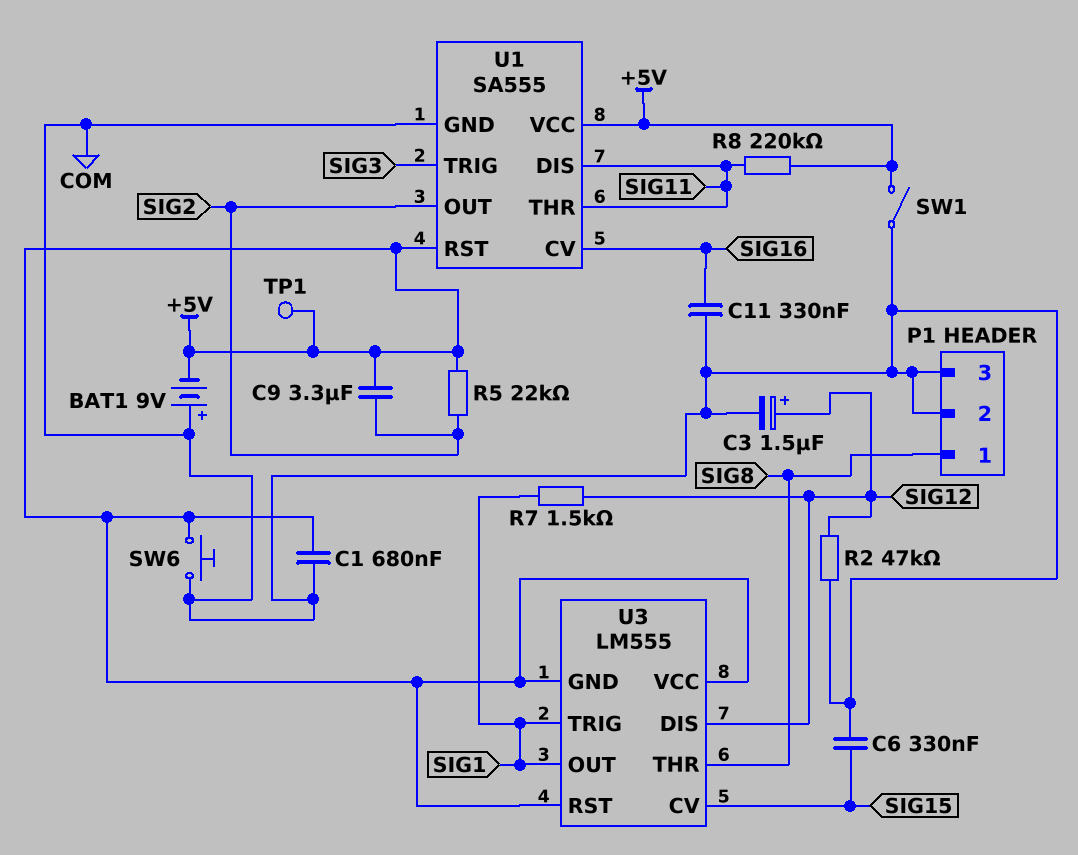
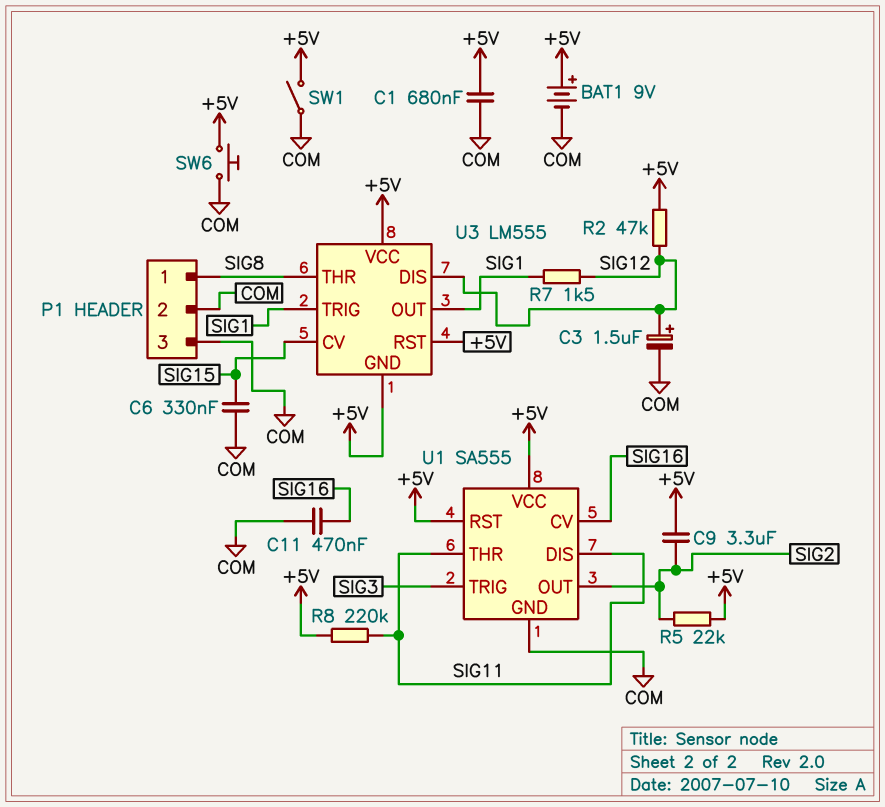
BAT1: 9V (plus COM, minus +5V) -> 9V (plus +5V, minus COM)
C11: 330nF (COM, SIG16) -> 470nF (COM, SIG16)
R2: 47k (COM, SIG12) -> 47k (+5V, SIG12)
TP1: test point (+5V) -> none

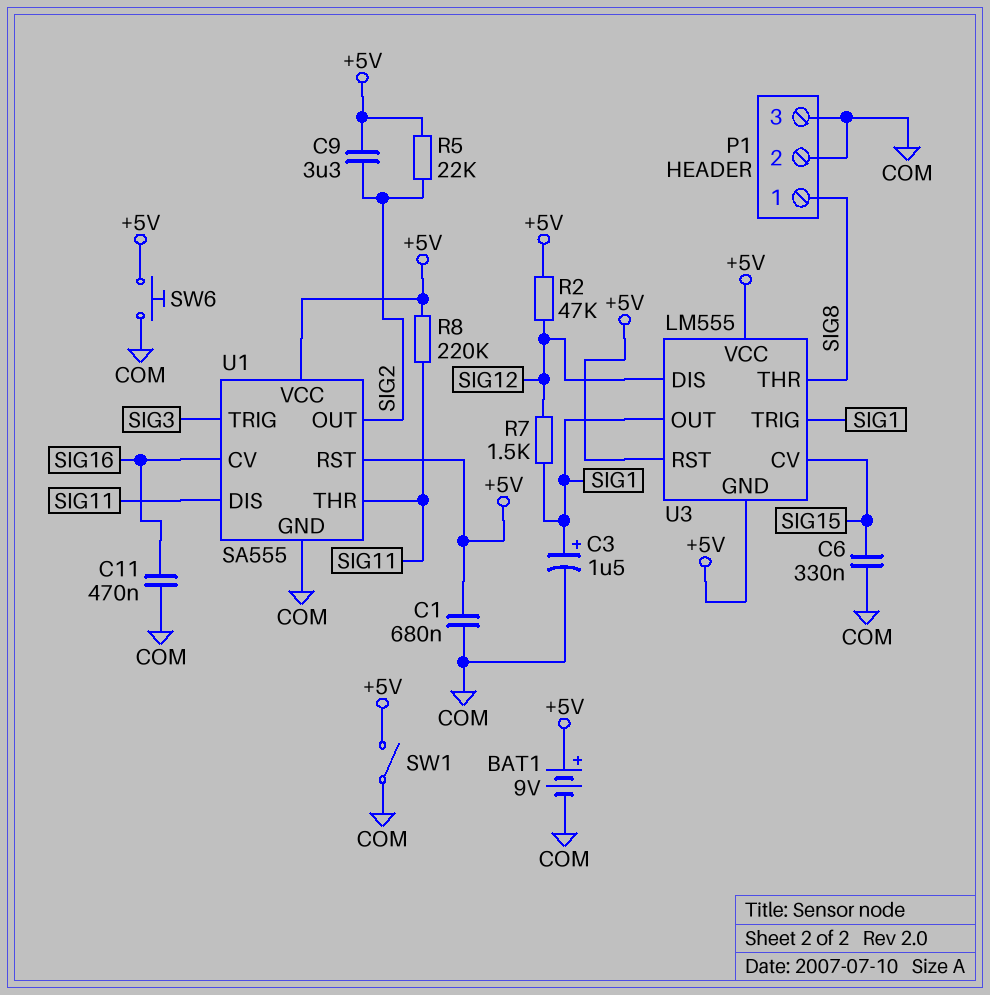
C3: 1.5uF (plus SIG12, minus COM) -> 1.5uF (plus SIG1, minus COM)

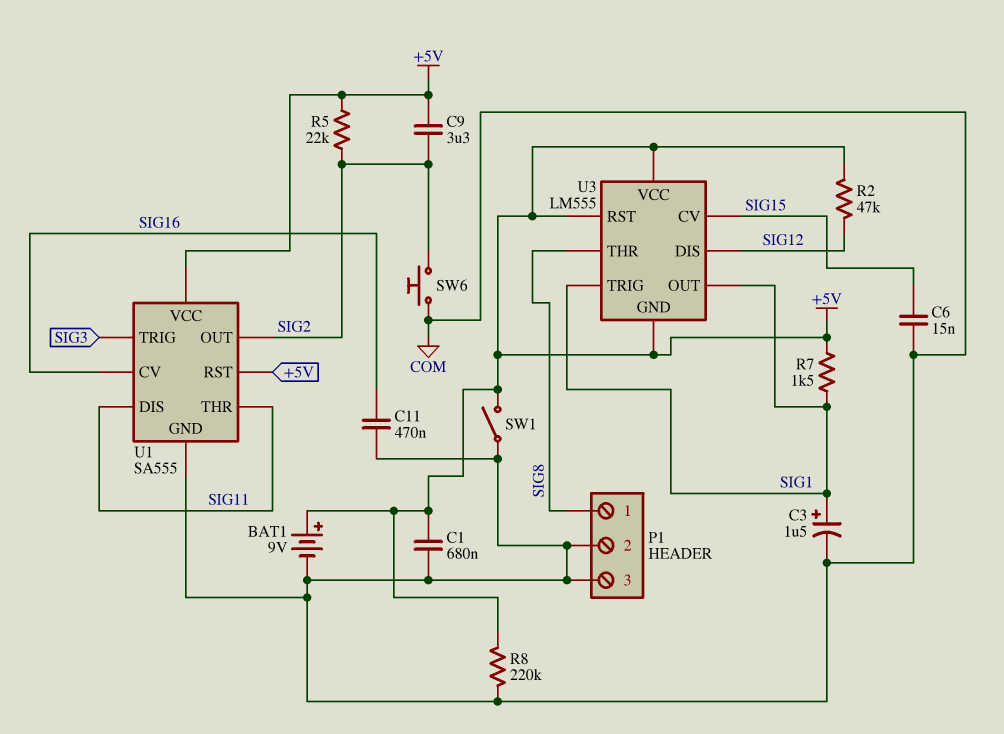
C6: 330nF (COM, SIG15) -> 15nF (COM, SIG15)
R7: 1.5k (SIG1, SIG12) -> 1.5k (+5V, SIG1)
R8: 220k (+5V, SIG11) -> 220k (+5V, COM)
SW6: button (+5V, COM) -> button (COM, SIG2)

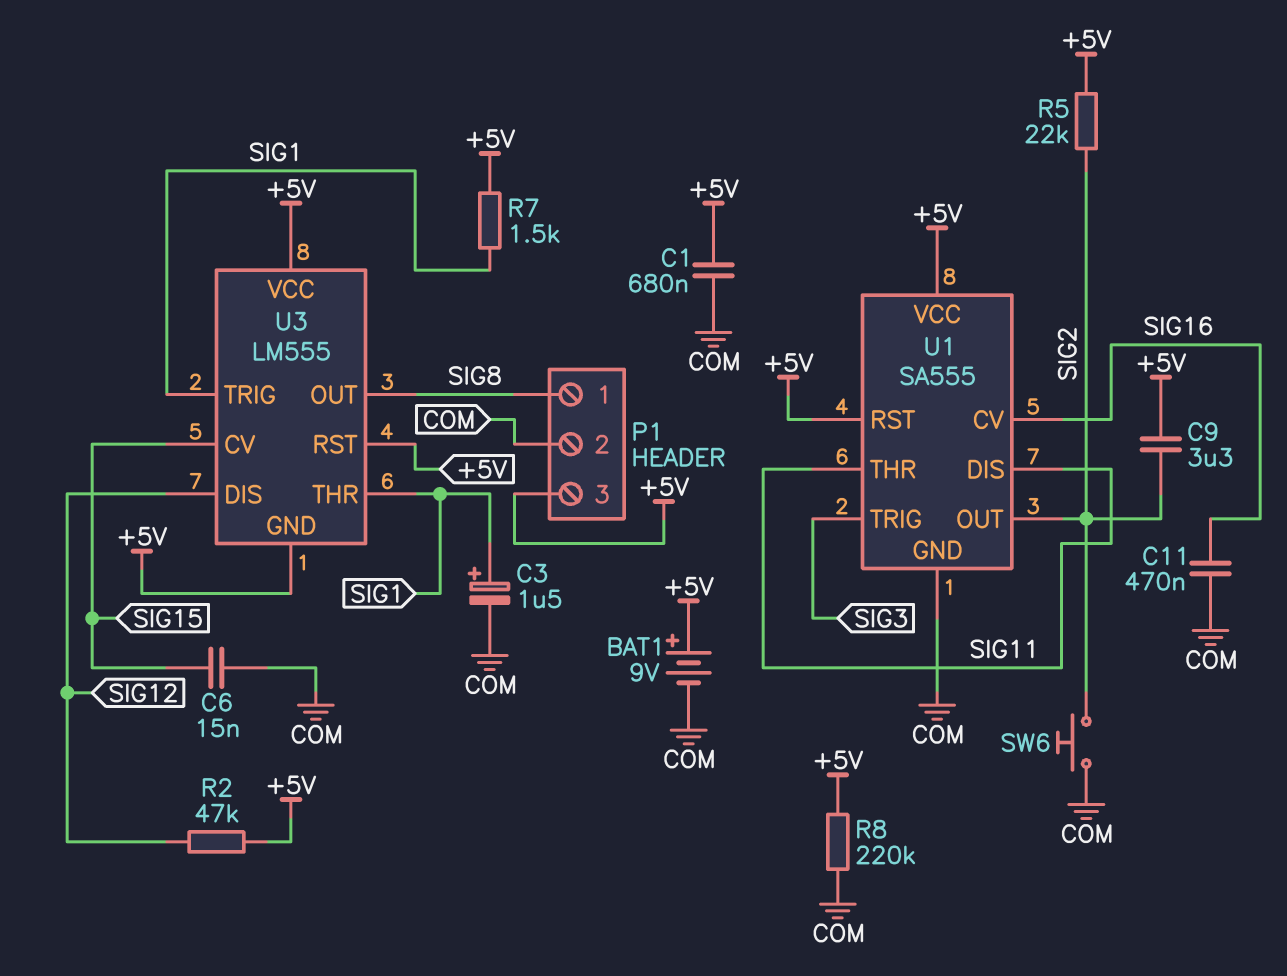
P1 pin 3: COM -> +5V
SW1: switch (+5V, COM) -> none
U3 pin OUT: SIG1 -> SIG8
U3 pin THR: SIG8 -> SIG1

